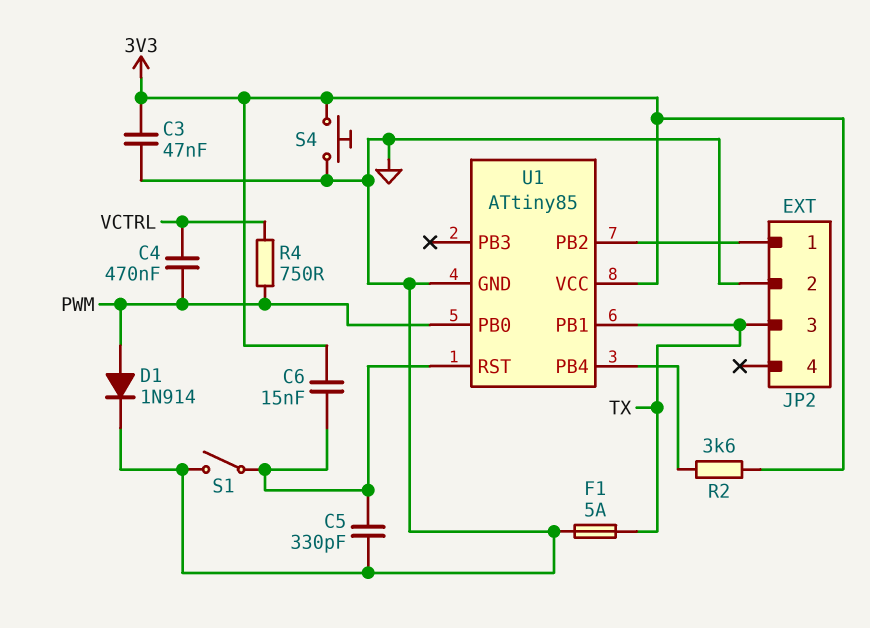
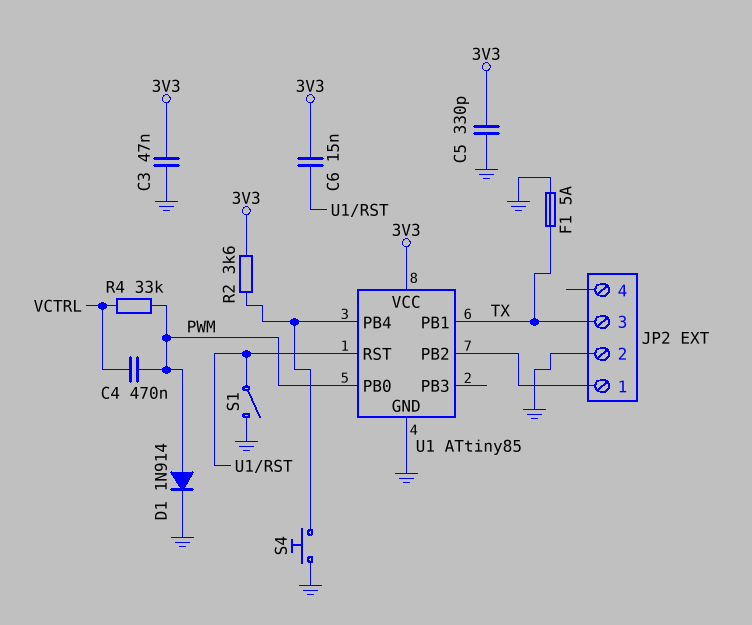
C5: 330pF (GND, U1/RST) -> 330pF (3V3, GND)
R4: 750 (PWM, VCTRL) -> 33k (PWM, VCTRL)
S4: button (3V3, GND) -> button (GND, U1/PB4)

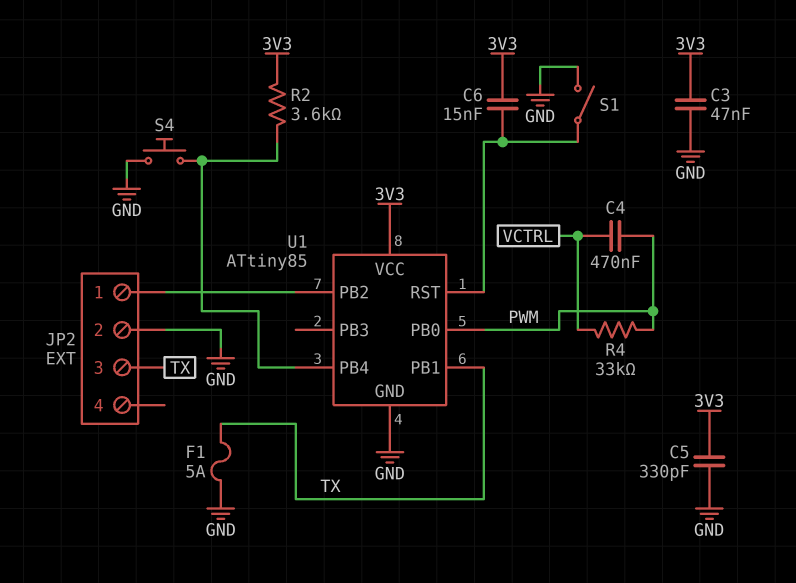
D1: diode 1N914 (A PWM, K GND) -> none

